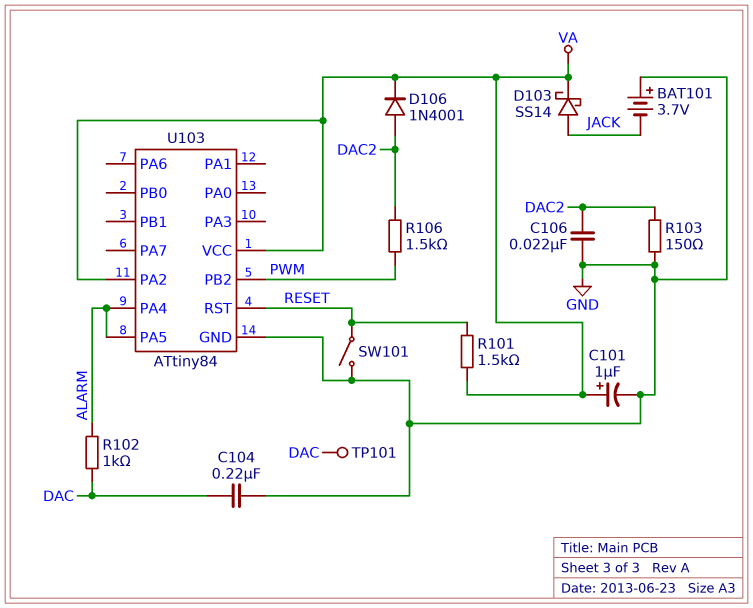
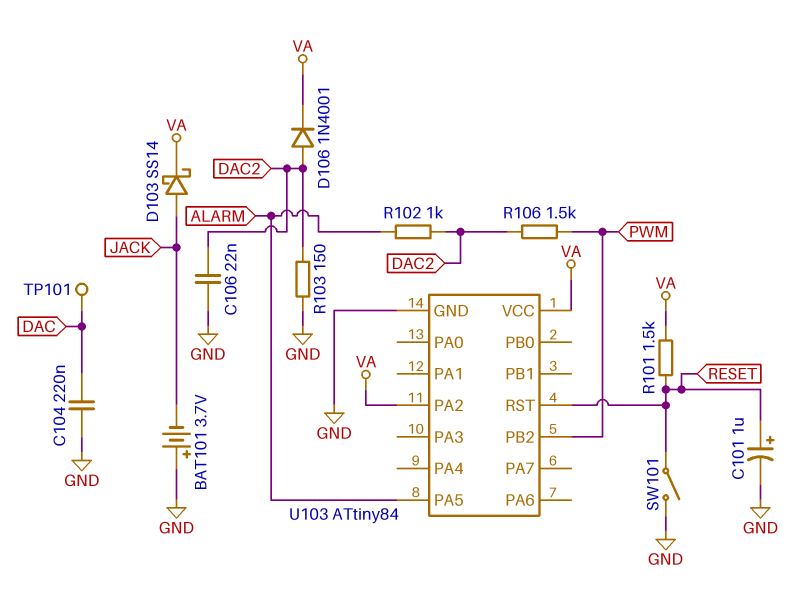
C101: 1uF (plus VA, minus GND) -> 1uF (plus RESET, minus GND)
R102: 1k (ALARM, DAC) -> 1k (ALARM, DAC2)
U103 pin PA4: ALARM -> none

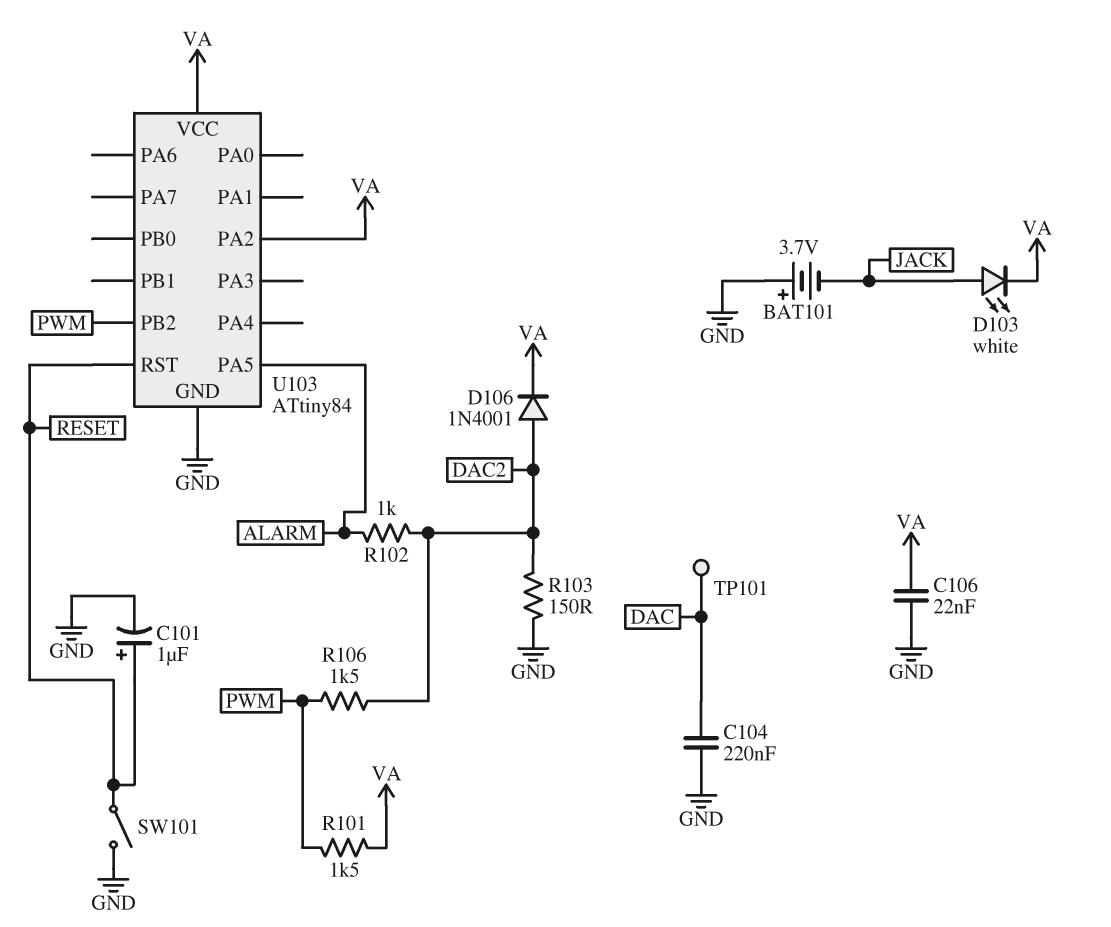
C106: 22nF (DAC2, GND) -> 22nF (GND, VA)
D103: schottky SS14 (A JACK, K VA) -> LED white (A JACK, K VA)
R101: 1.5k (RESET, VA) -> 1.5k (PWM, VA)

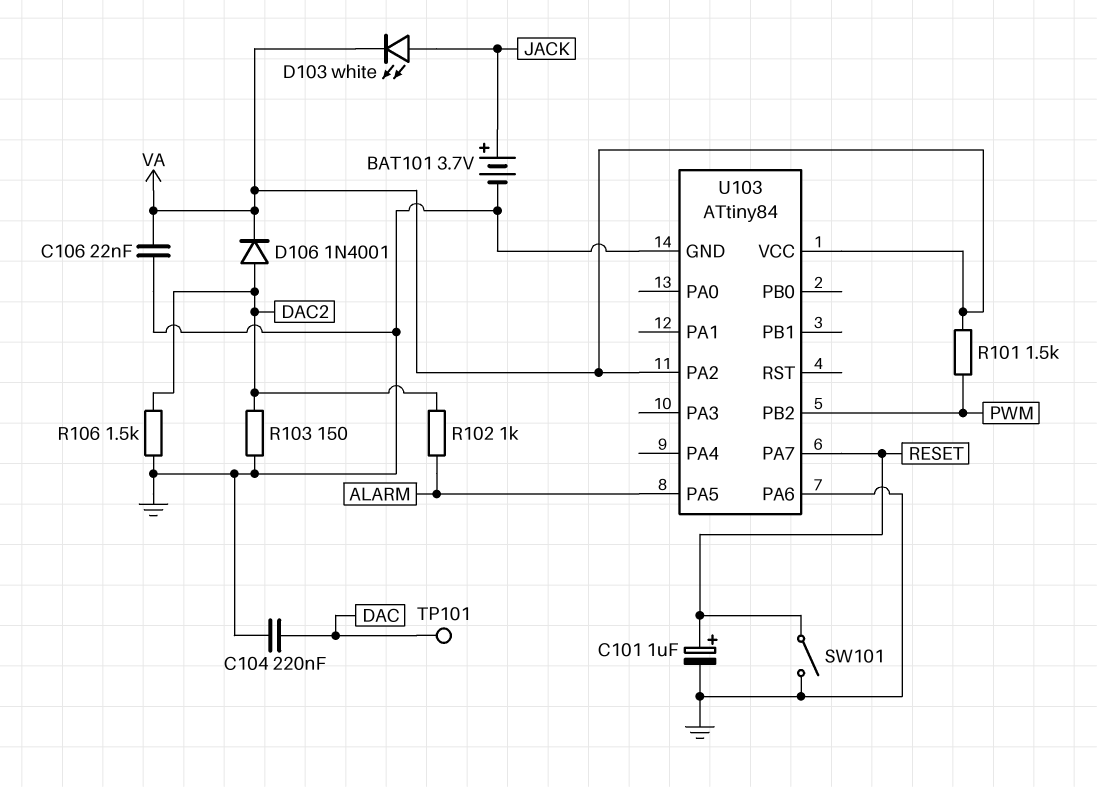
BAT101: 3.7V (plus GND, minus JACK) -> 3.7V (plus JACK, minus GND)
R106: 1.5k (DAC2, PWM) -> 1.5k (DAC2, GND)
U103 pin PA6: none -> GND
U103 pin PA7: none -> RESET
U103 pin RST: RESET -> none

